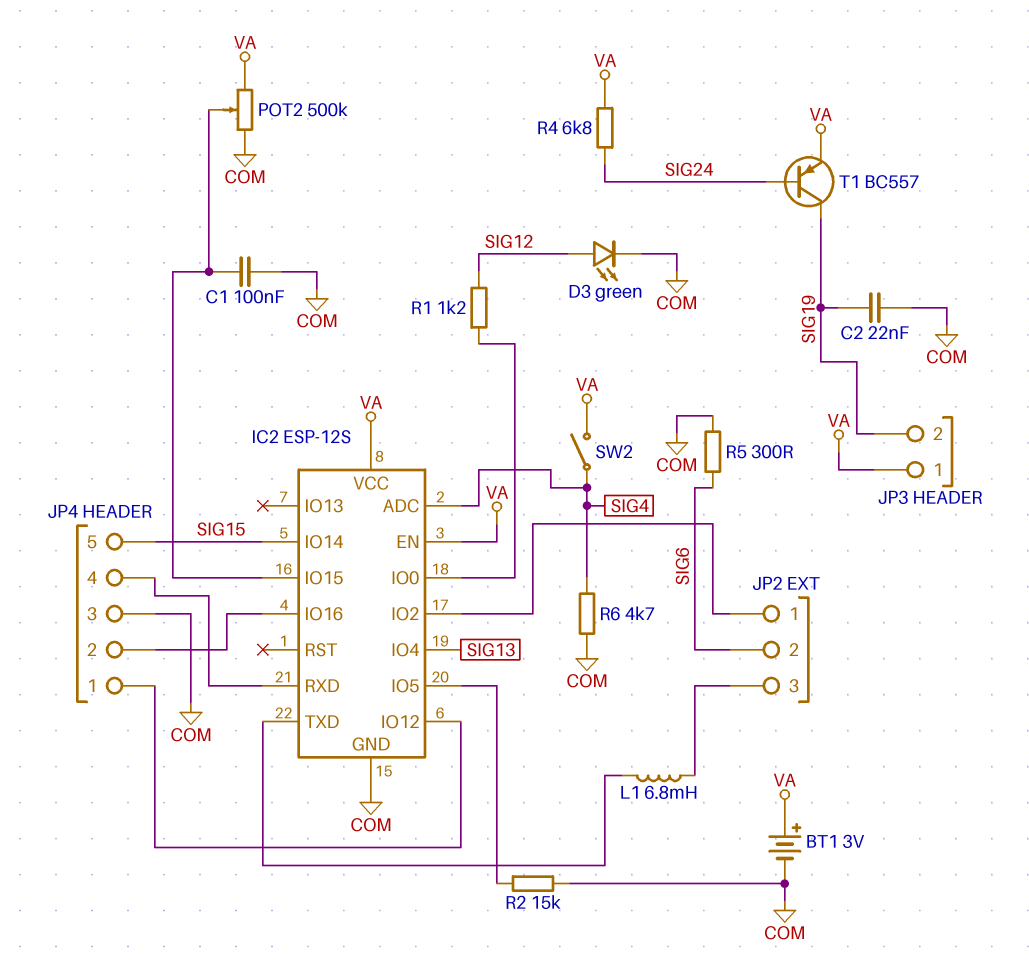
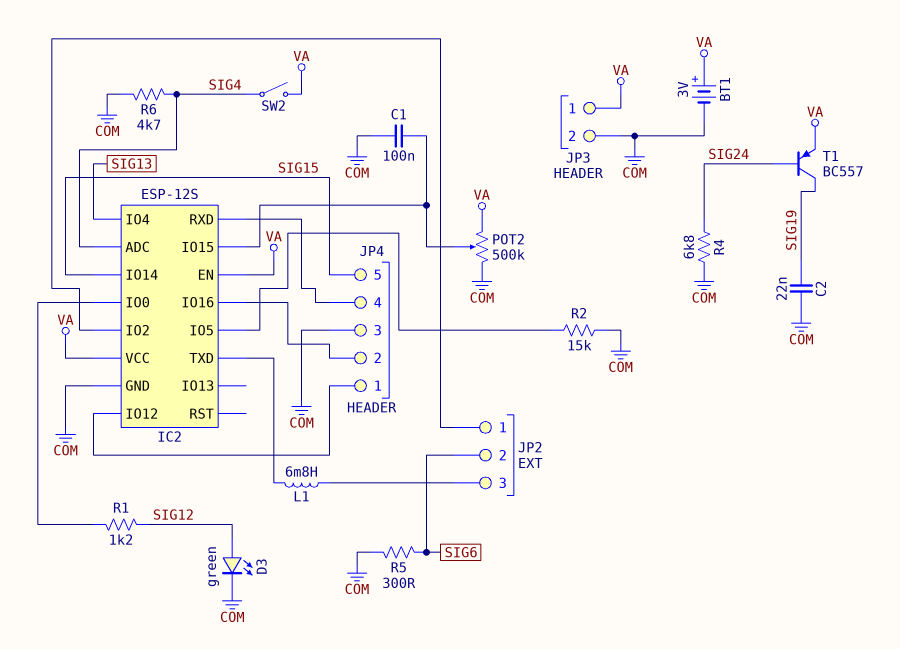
JP3 pin 2: SIG19 -> COM
R4: 6.8k (SIG24, VA) -> 6.8k (COM, SIG24)

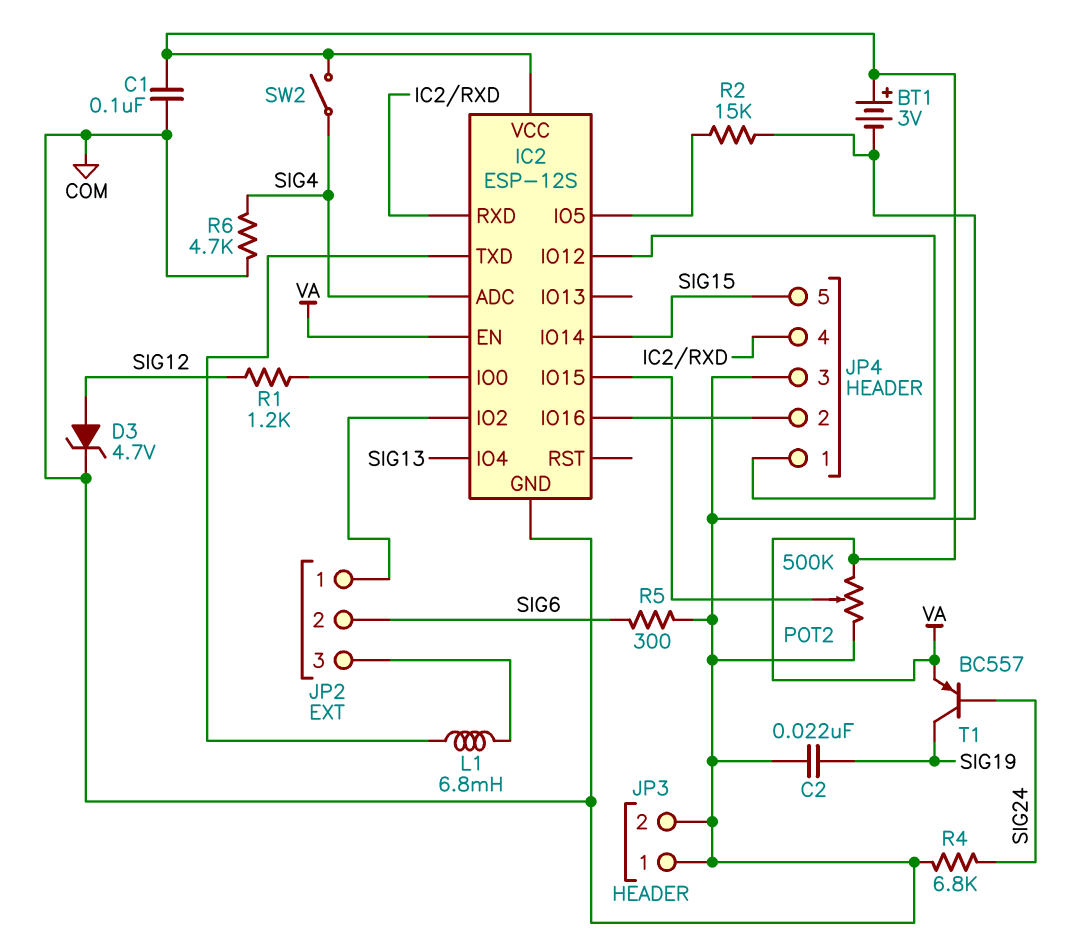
C1: 100nF (COM, IC2/IO15) -> 100nF (COM, VA)
D3: LED green (A SIG12, K COM) -> zener 4.7V (A SIG12, K COM)
JP3 pin 1: VA -> COM

